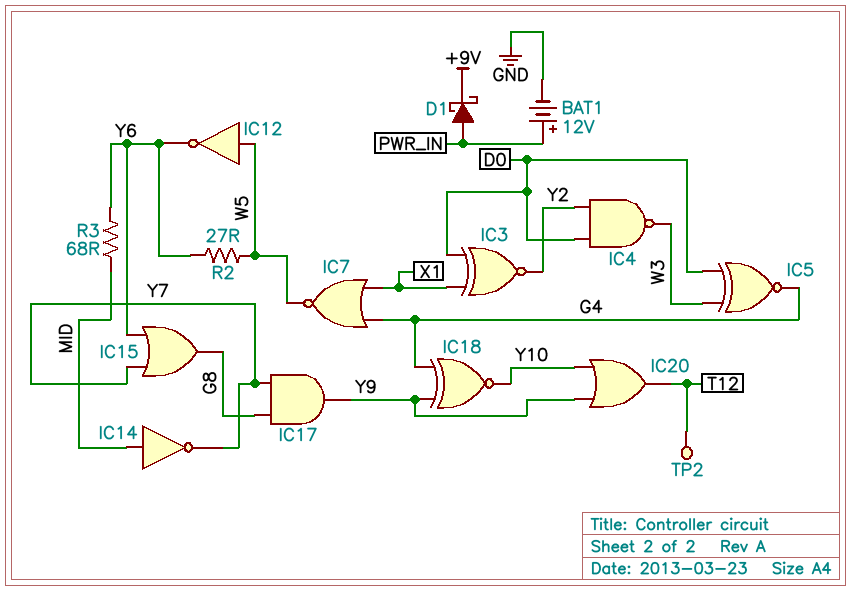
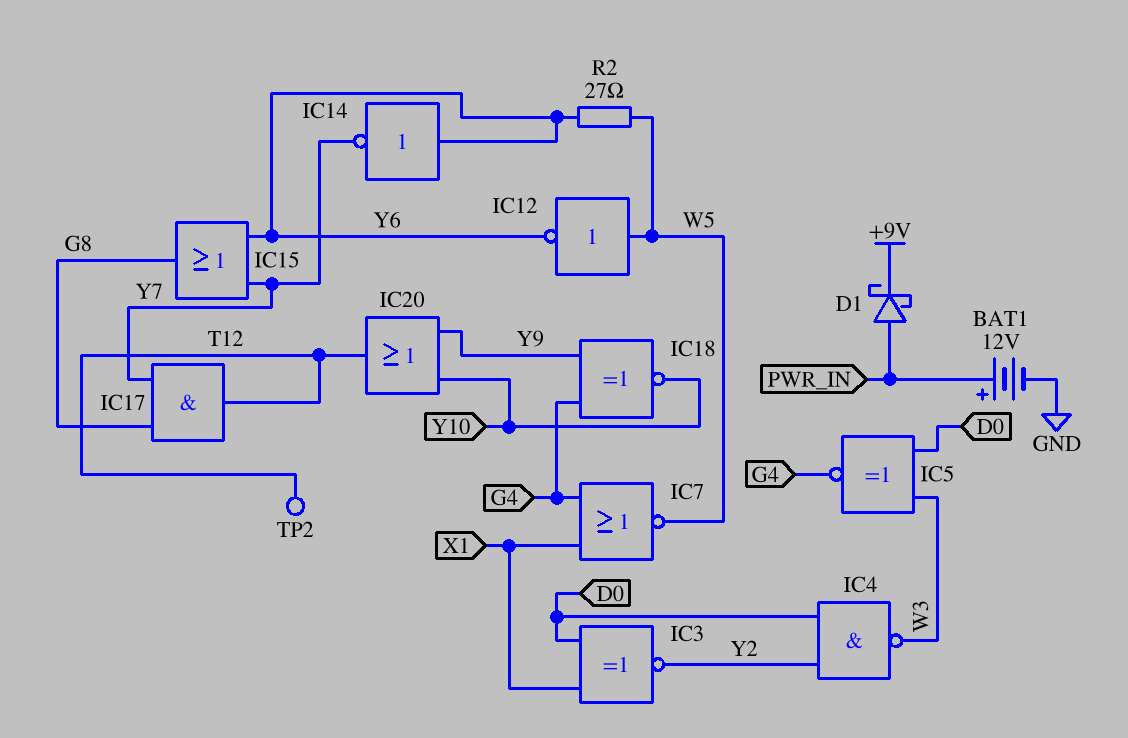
IC14: NOT (in MID, out Y7) -> NOT (in Y6, out Y7)
IC17: AND (in G8, in Y7, out Y9) -> AND (in G8, in Y7, out T12)
R3: 68 (MID, Y6) -> none

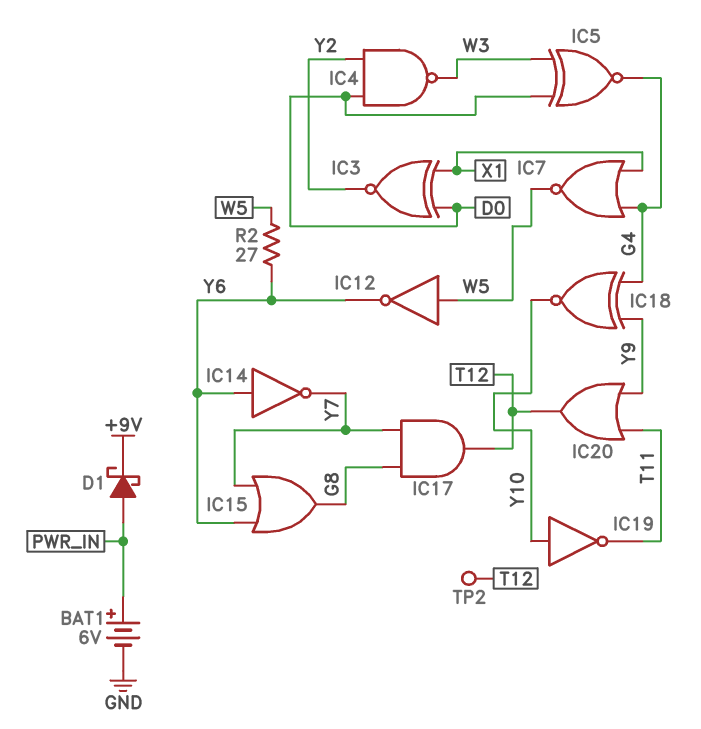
BAT1: 12V (plus PWR_IN, minus GND) -> 6V (plus PWR_IN, minus GND)
IC19: none -> NOT (in Y10, out T11)
IC20: OR (in Y9, in Y10, out T12) -> OR (in T11, in Y9, out T12)

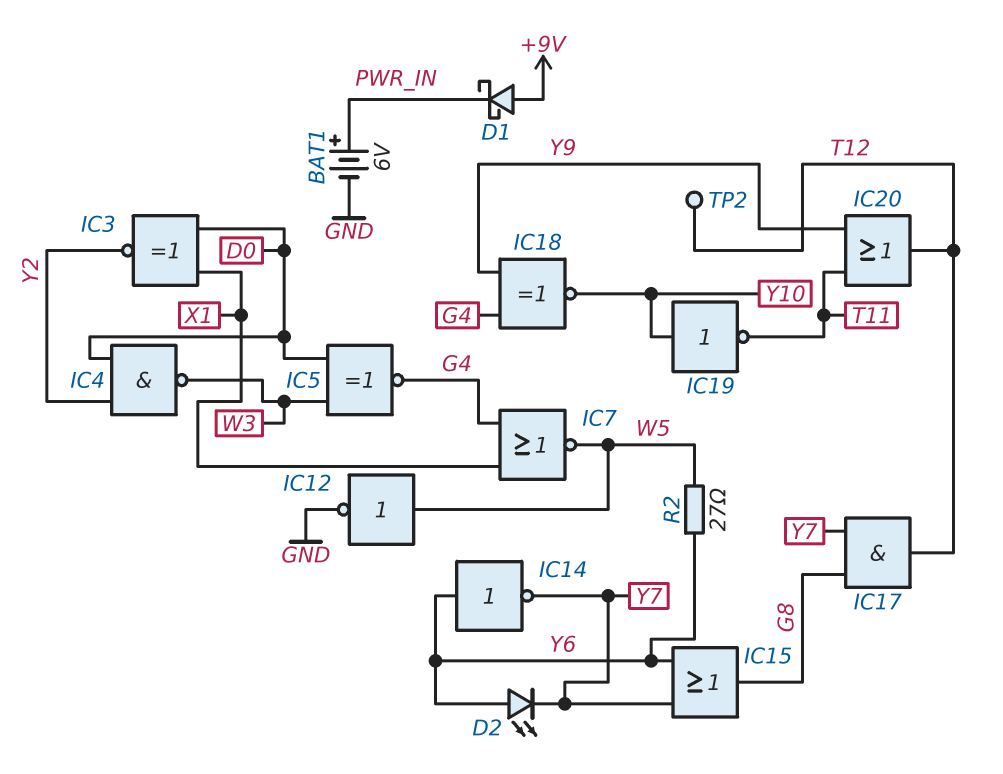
D1: schottky (A PWR_IN, K +9V) -> schottky (A +9V, K PWR_IN)
D2: none -> LED (A Y6, K Y7)
IC12: NOT (in W5, out Y6) -> NOT (in W5, out GND)

